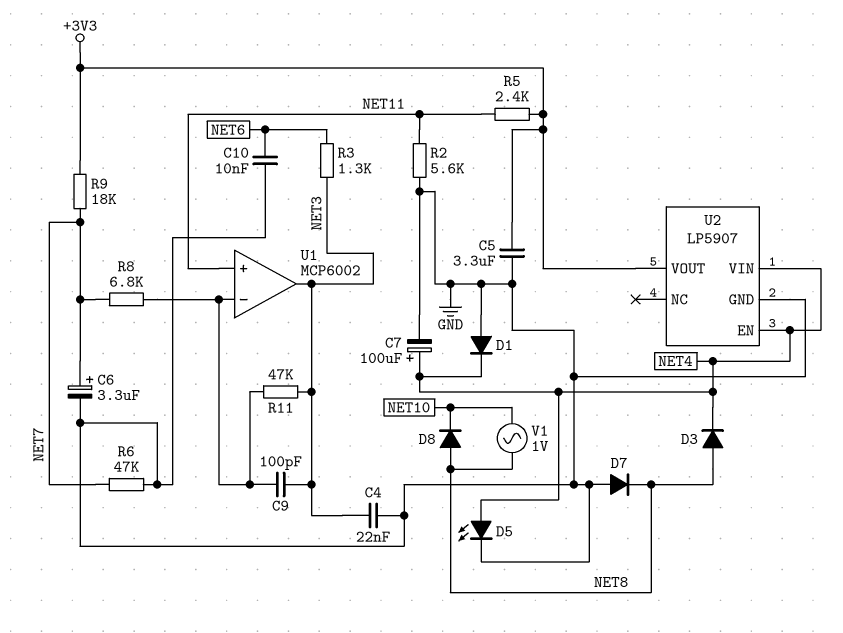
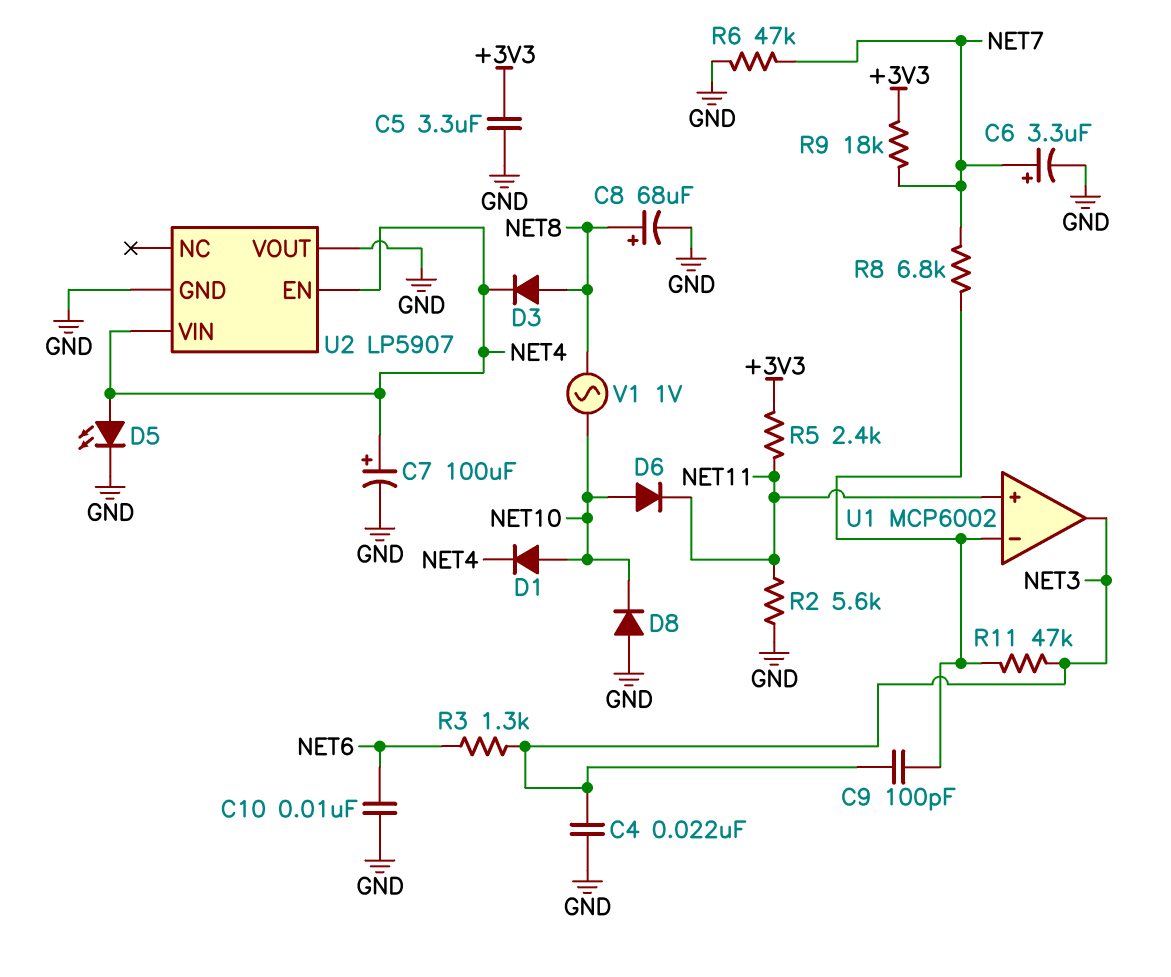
C8: none -> 68uF (plus NET8, minus GND)
D1: diode (A GND, K NET4) -> diode (A NET10, K NET4)
D6: none -> diode (A NET10, K NET11)
D7: diode (A GND, K NET8) -> none
D8: diode (A NET8, K NET10) -> diode (A GND, K NET10)
U2 pin VOUT: +3V3 -> GND

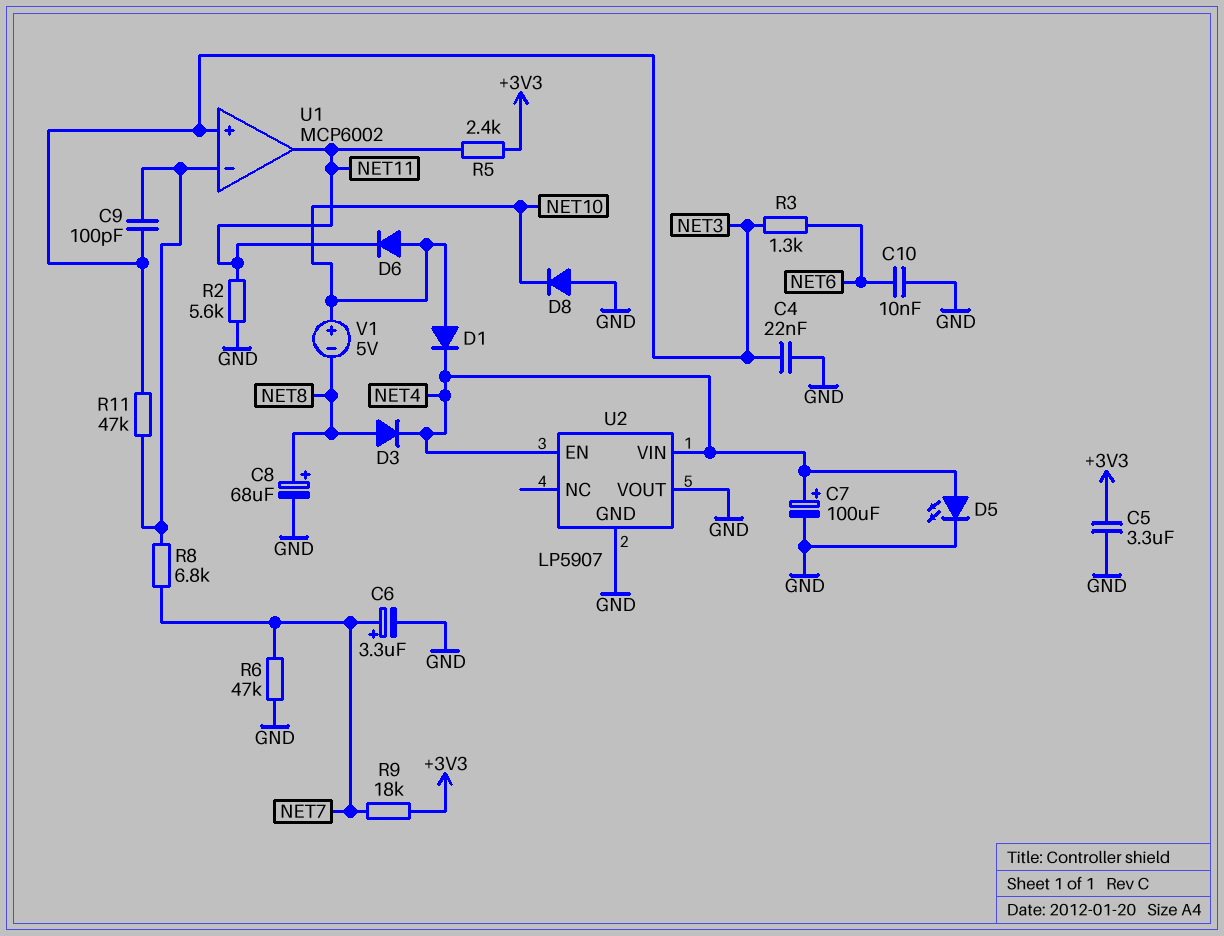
U1 pin in+: NET11 -> NET3
U1 pin out: NET3 -> NET11
V1: AC 1V (NET8, NET10) -> 5V (plus NET10, minus NET8)

